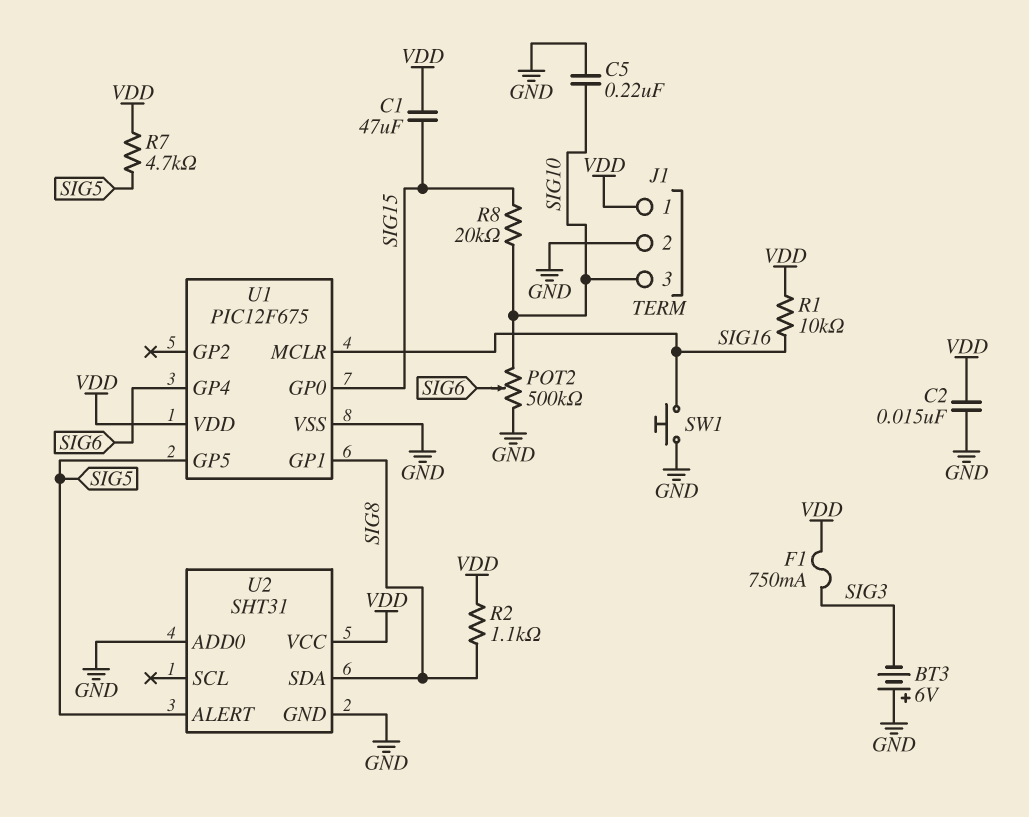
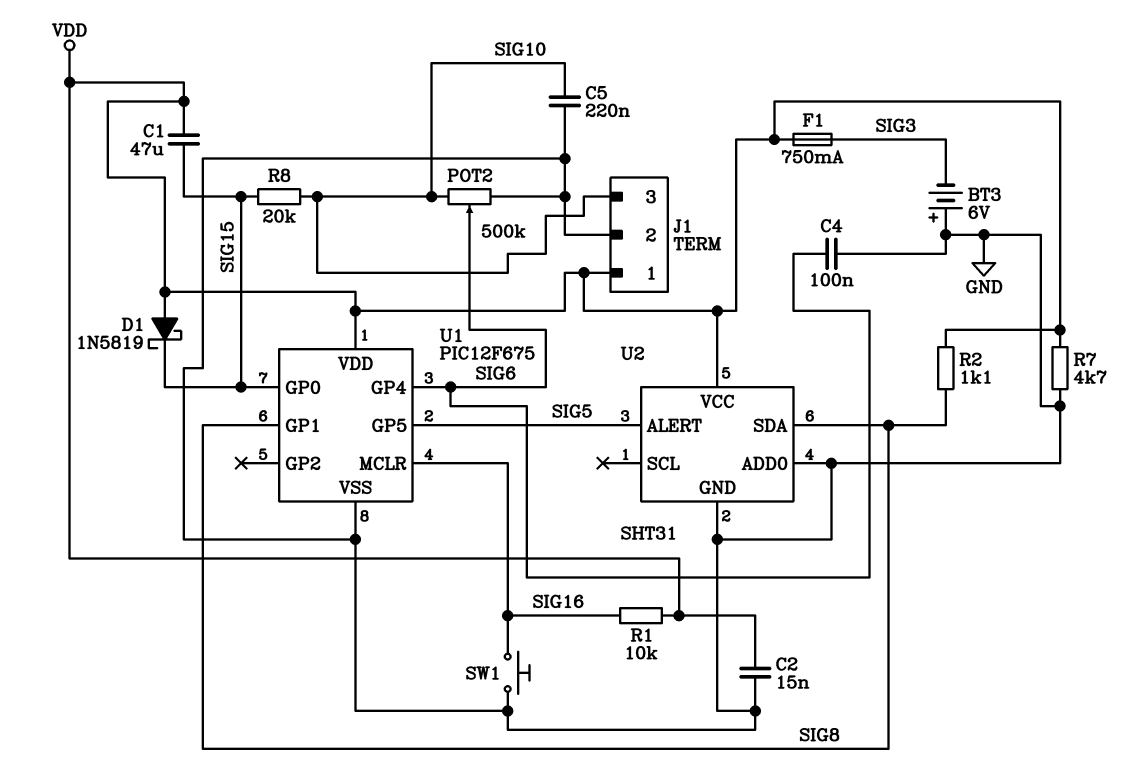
C4: none -> 100nF (GND, SIG6)
D1: none -> schottky 1N5819 (A VDD, K SIG15)
R7: 4.7k (SIG5, VDD) -> 4.7k (GND, VDD)

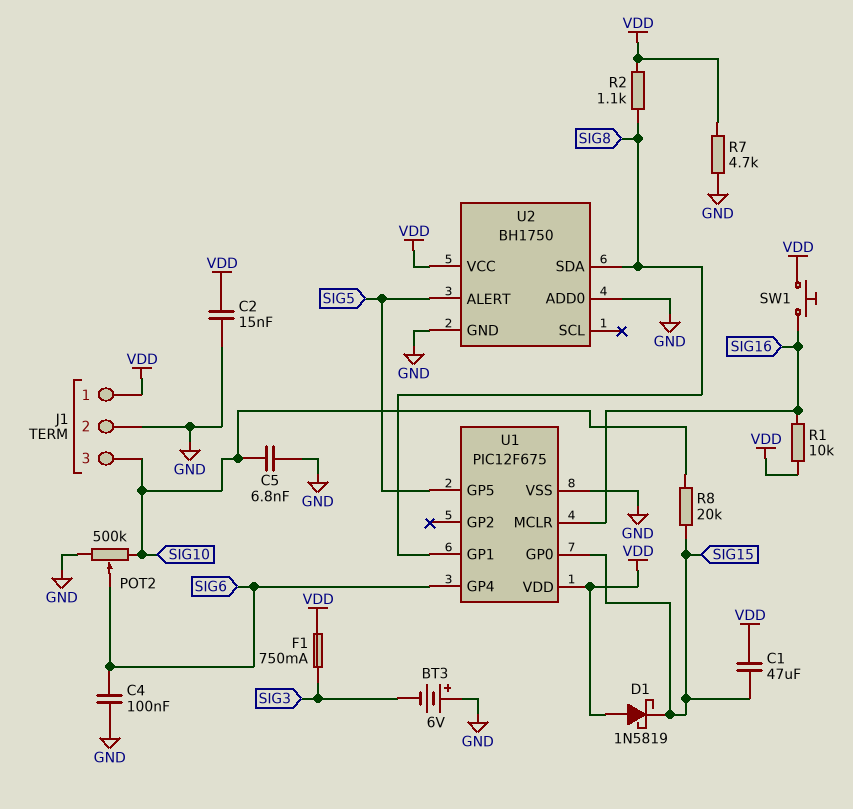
C5: 220nF (GND, SIG10) -> 6.8nF (GND, SIG10)
SW1: button (GND, SIG16) -> button (SIG16, VDD)
U2: SHT31 -> BH1750

